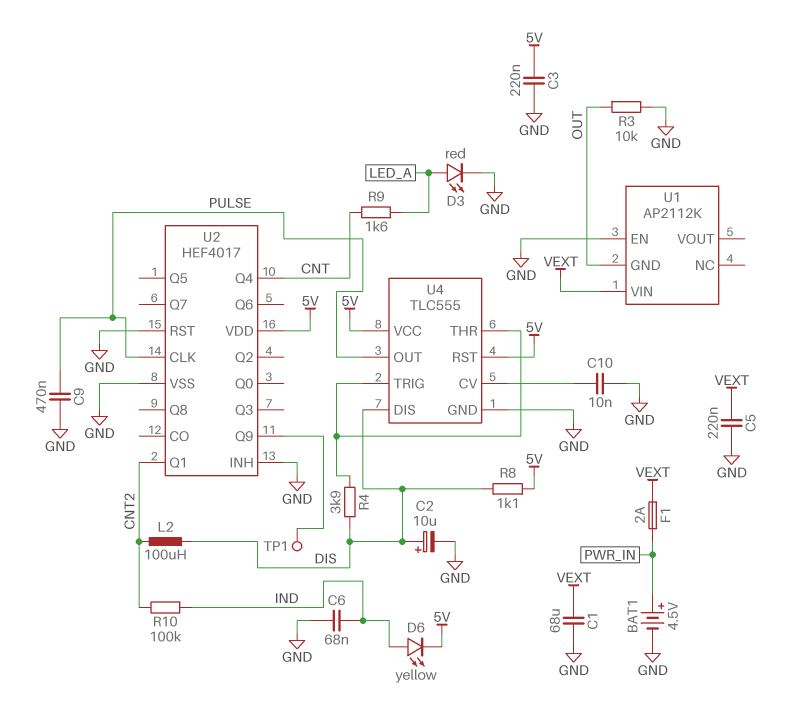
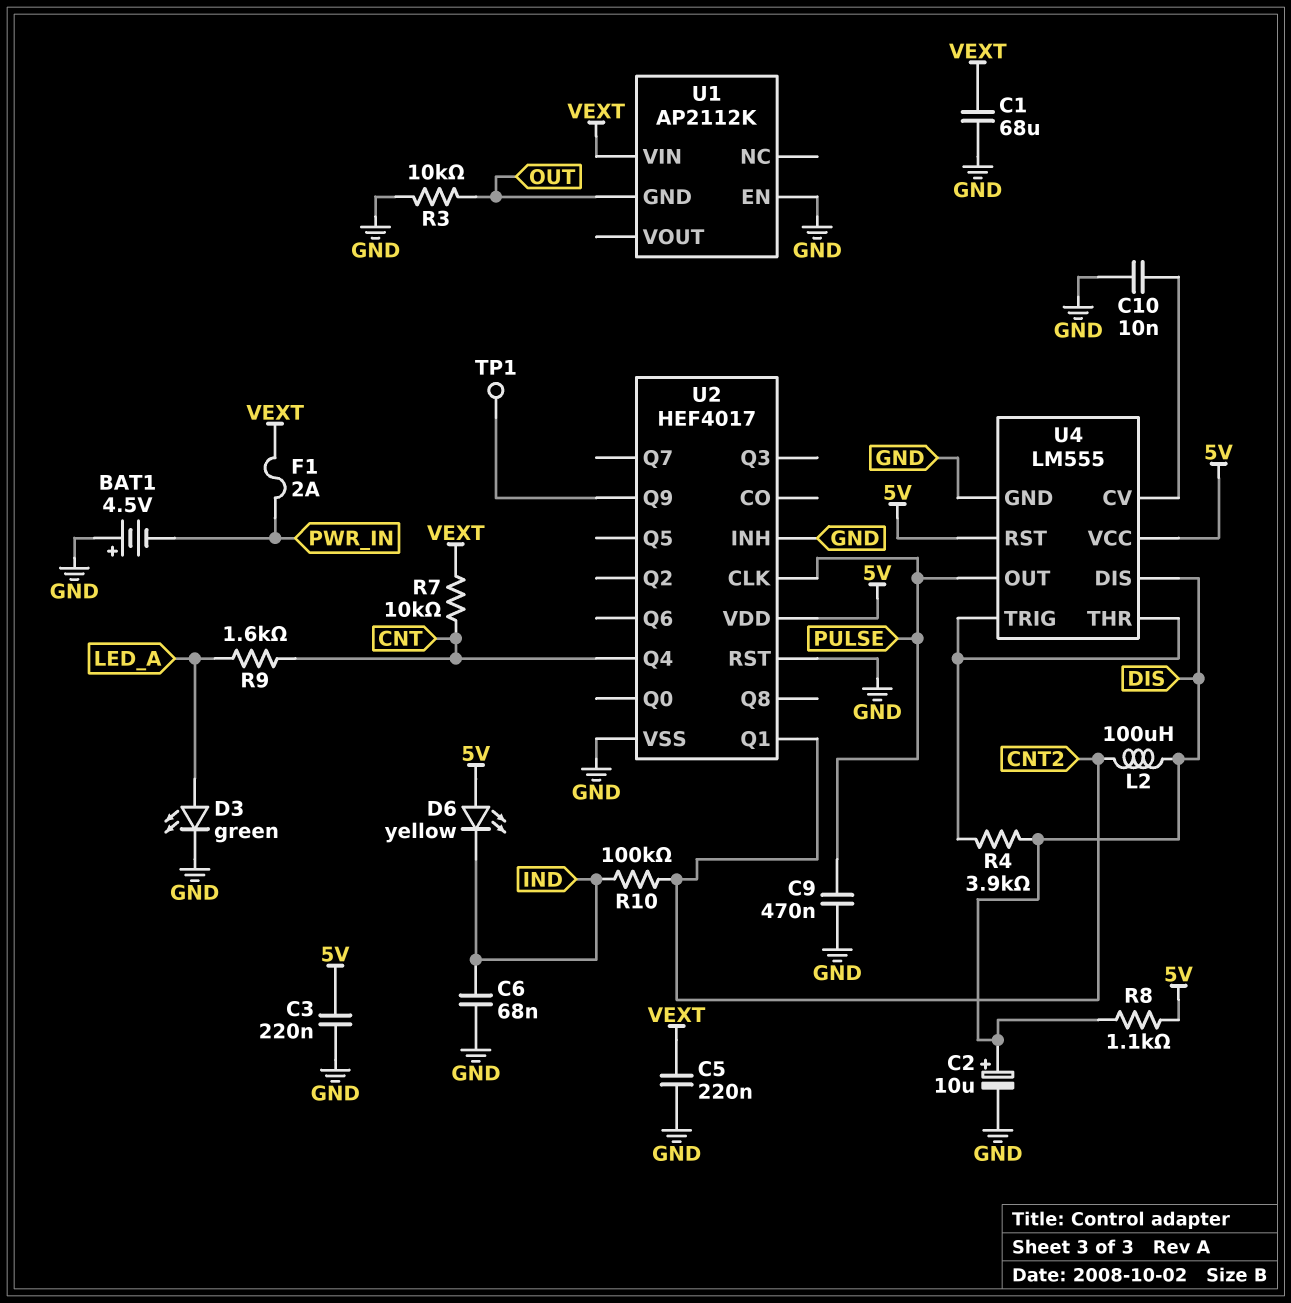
BAT1: 4.5V (plus PWR_IN, minus GND) -> 4.5V (plus GND, minus PWR_IN)
D3: LED red (A LED_A, K GND) -> LED green (A LED_A, K GND)
D6: LED yellow (A IND, K 5V) -> LED yellow (A 5V, K IND)
R7: none -> 10k (CNT, VEXT)
U4: TLC555 -> LM555

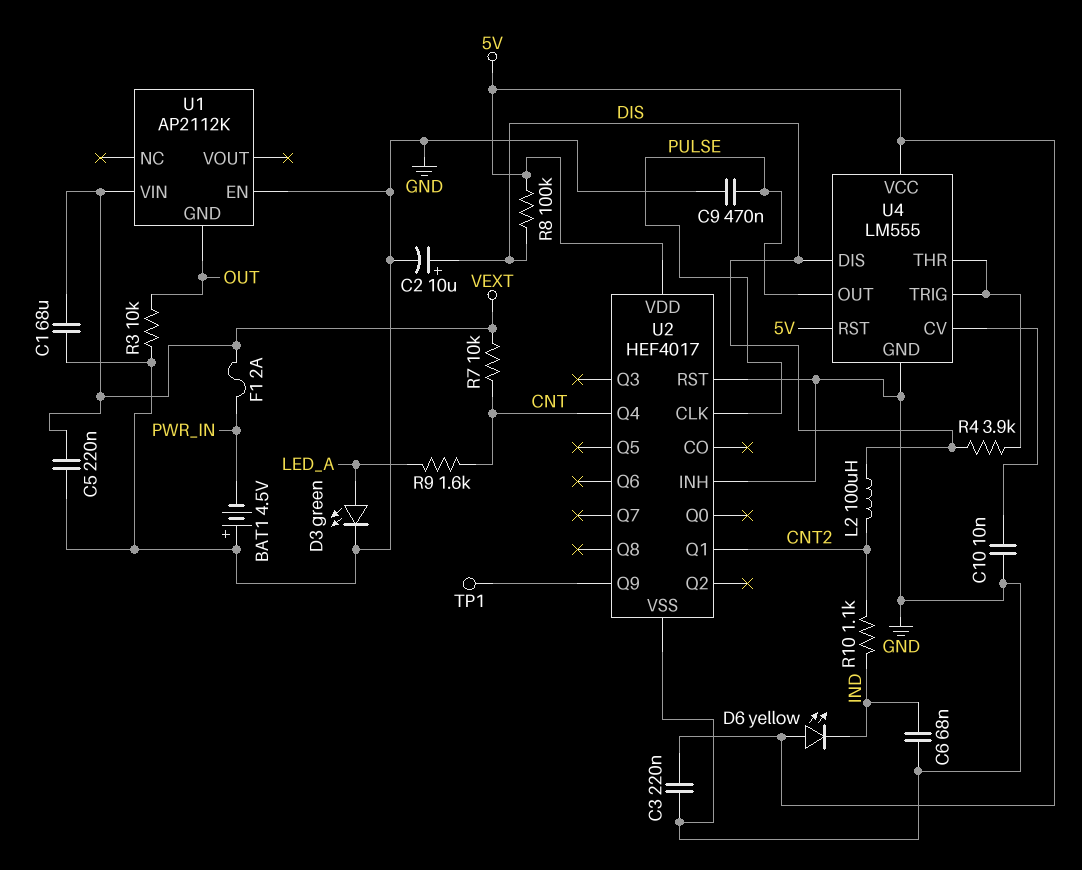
R8: 1.1k (5V, DIS) -> 100k (5V, DIS)
R10: 100k (CNT2, IND) -> 1.1k (CNT2, IND)

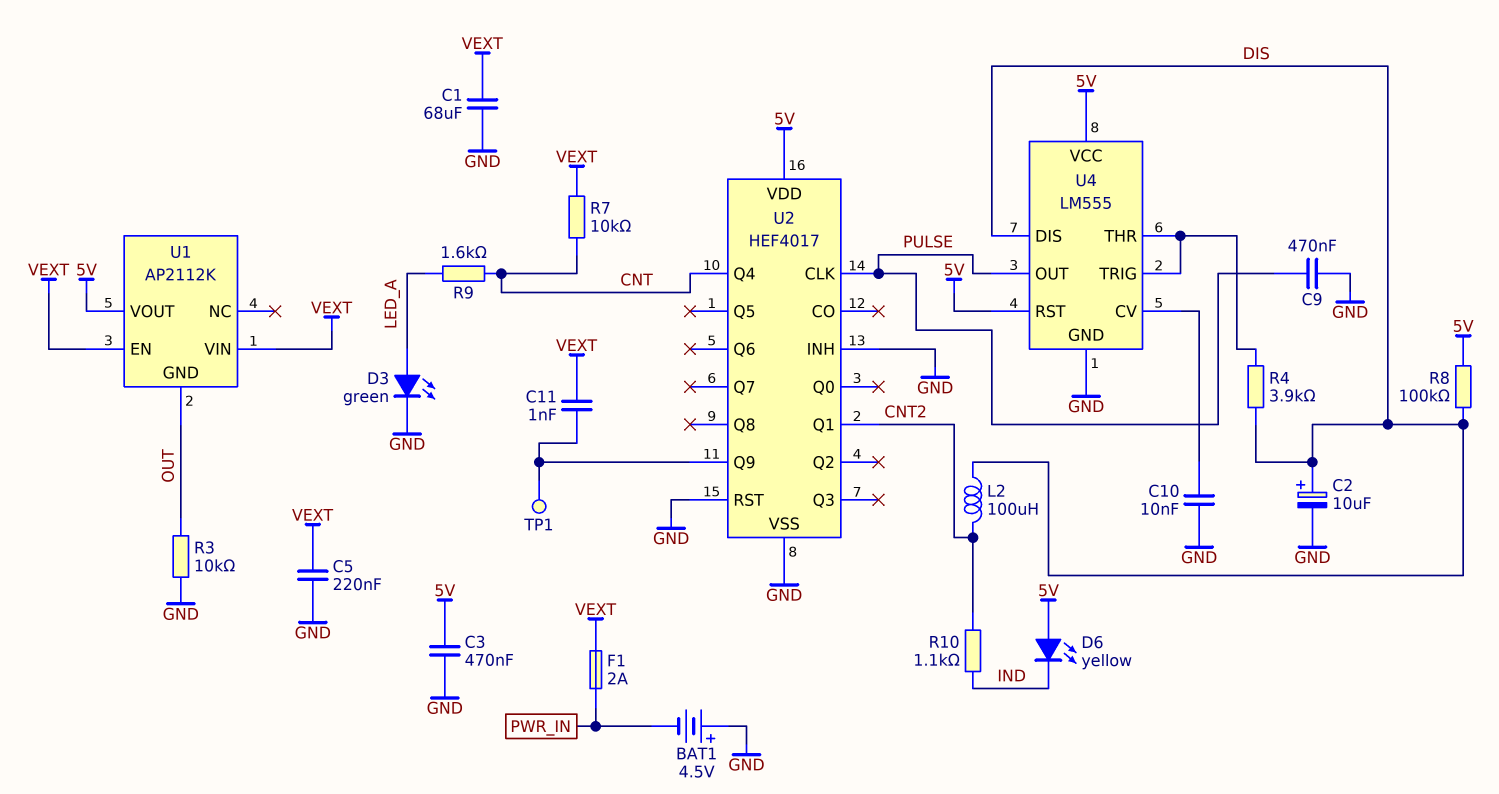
C3: 220nF (5V, GND) -> 470nF (5V, GND)
C6: 68nF (GND, IND) -> none
C11: none -> 1nF (U2/Q9, VEXT)
U1 pin EN: GND -> VEXT
U1 pin VOUT: none -> 5V

